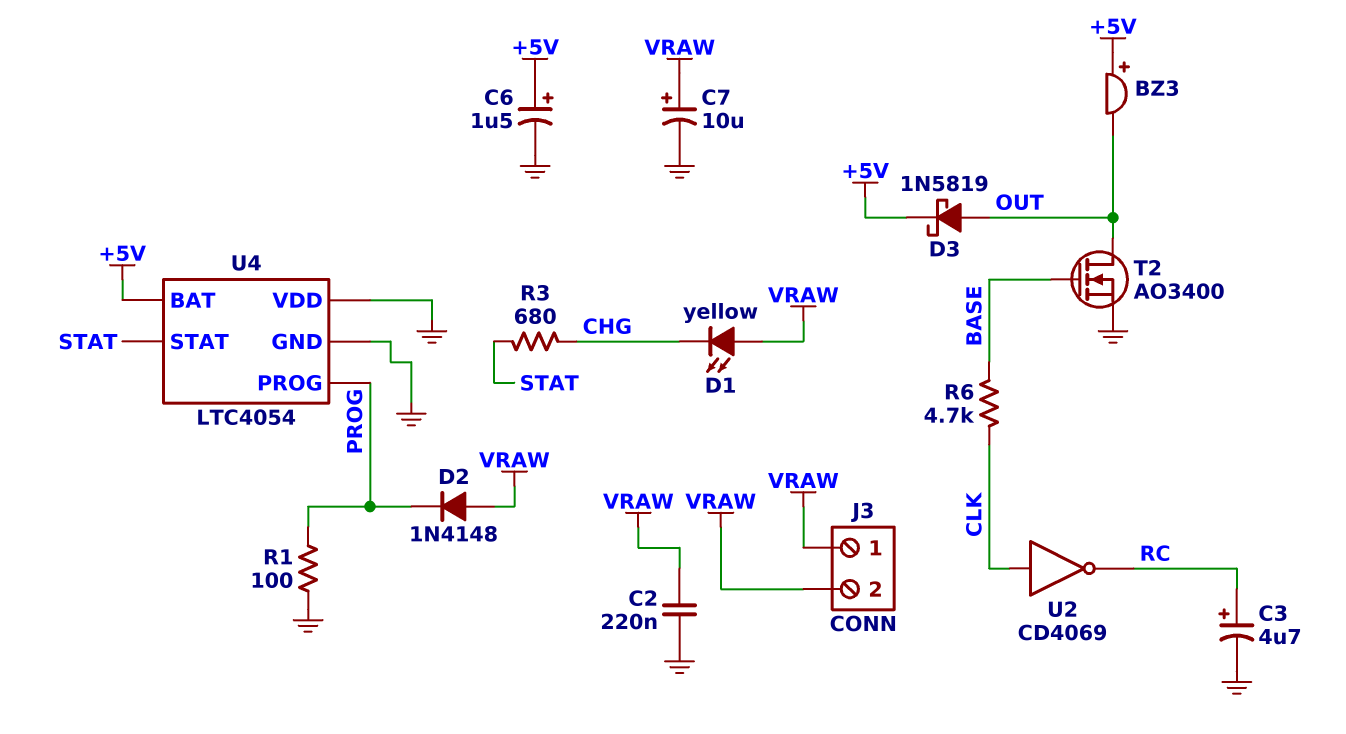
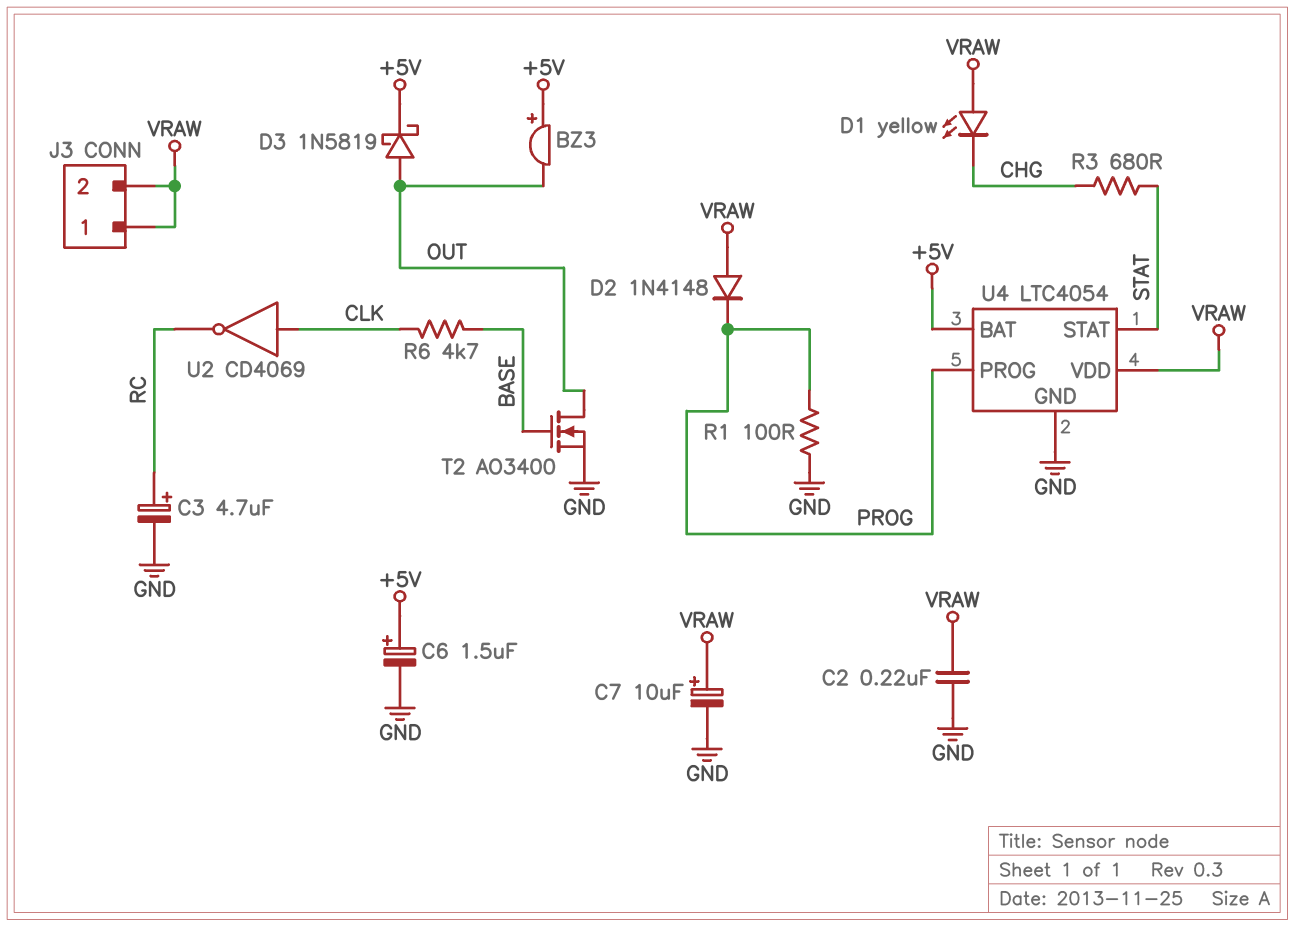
U4 pin VDD: GND -> VRAW

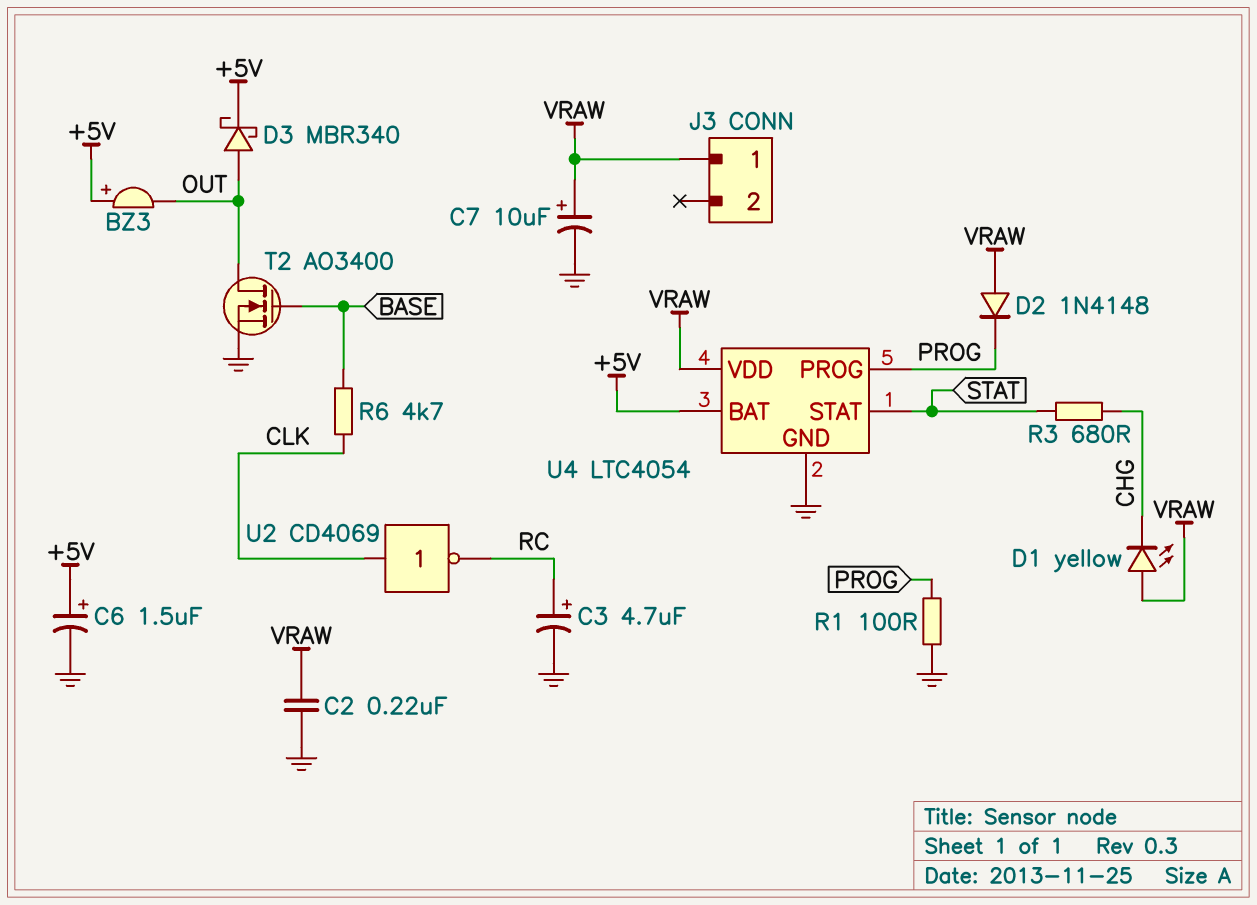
D3: schottky 1N5819 (A OUT, K +5V) -> schottky MBR340 (A OUT, K +5V)
J3 pin 2: VRAW -> none

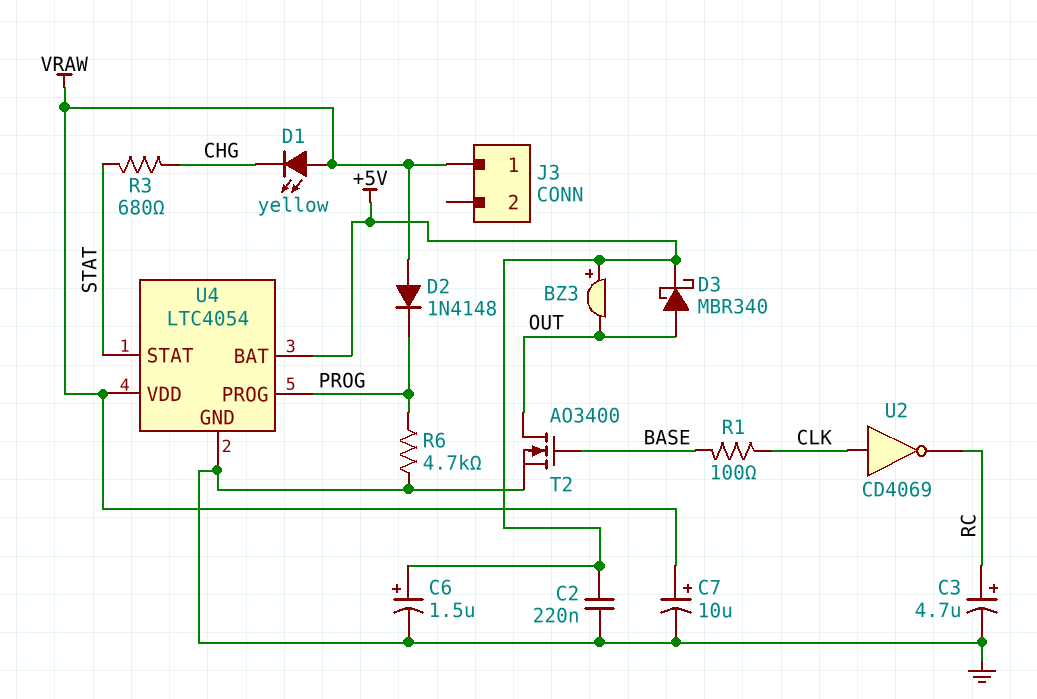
C2: 220nF (GND, VRAW) -> 220nF (+5V, GND)
R1: 100 (GND, PROG) -> 100 (BASE, CLK)
R6: 4.7k (BASE, CLK) -> 4.7k (GND, PROG)

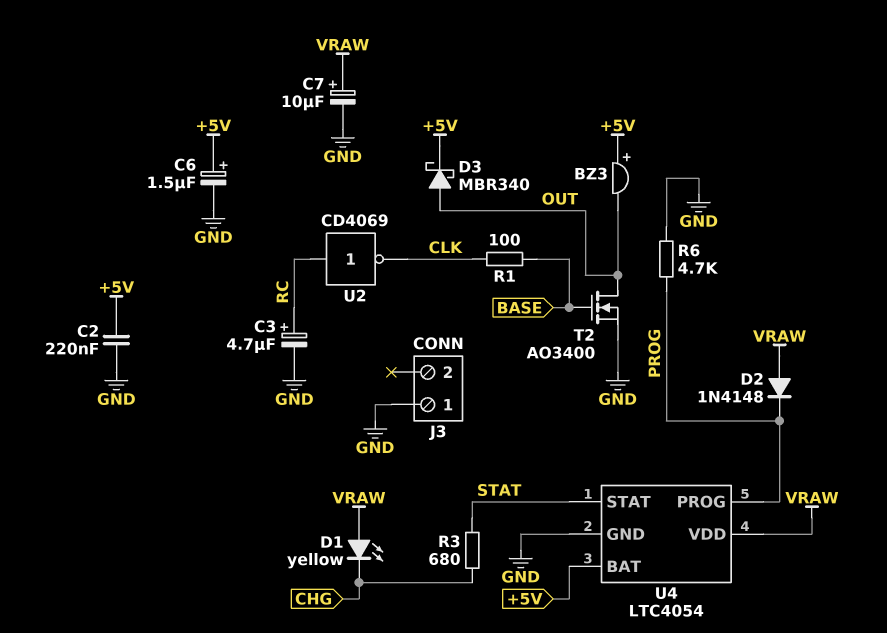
J3 pin 1: VRAW -> GND
U2: NOT CD4069 (in CLK, out RC) -> NOT CD4069 (in RC, out CLK)

